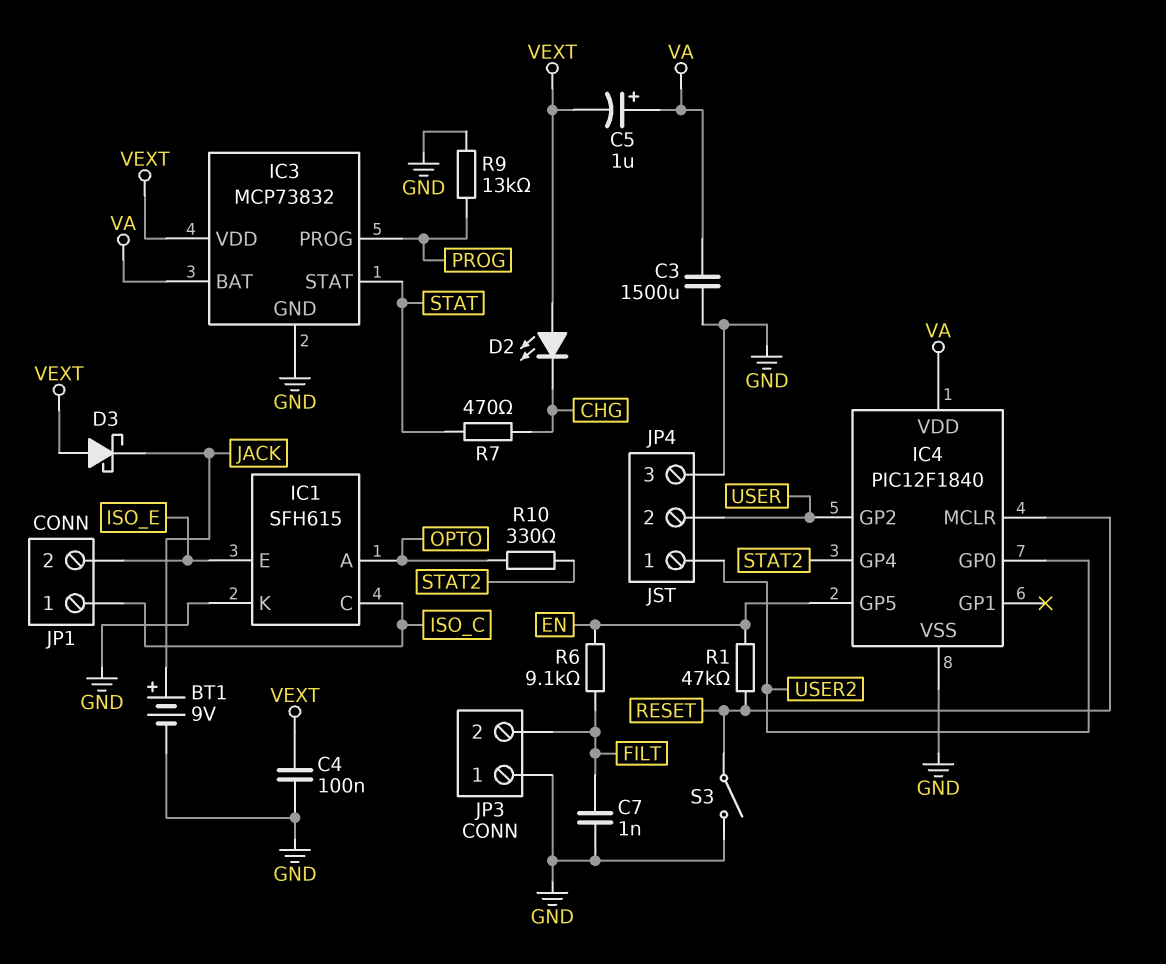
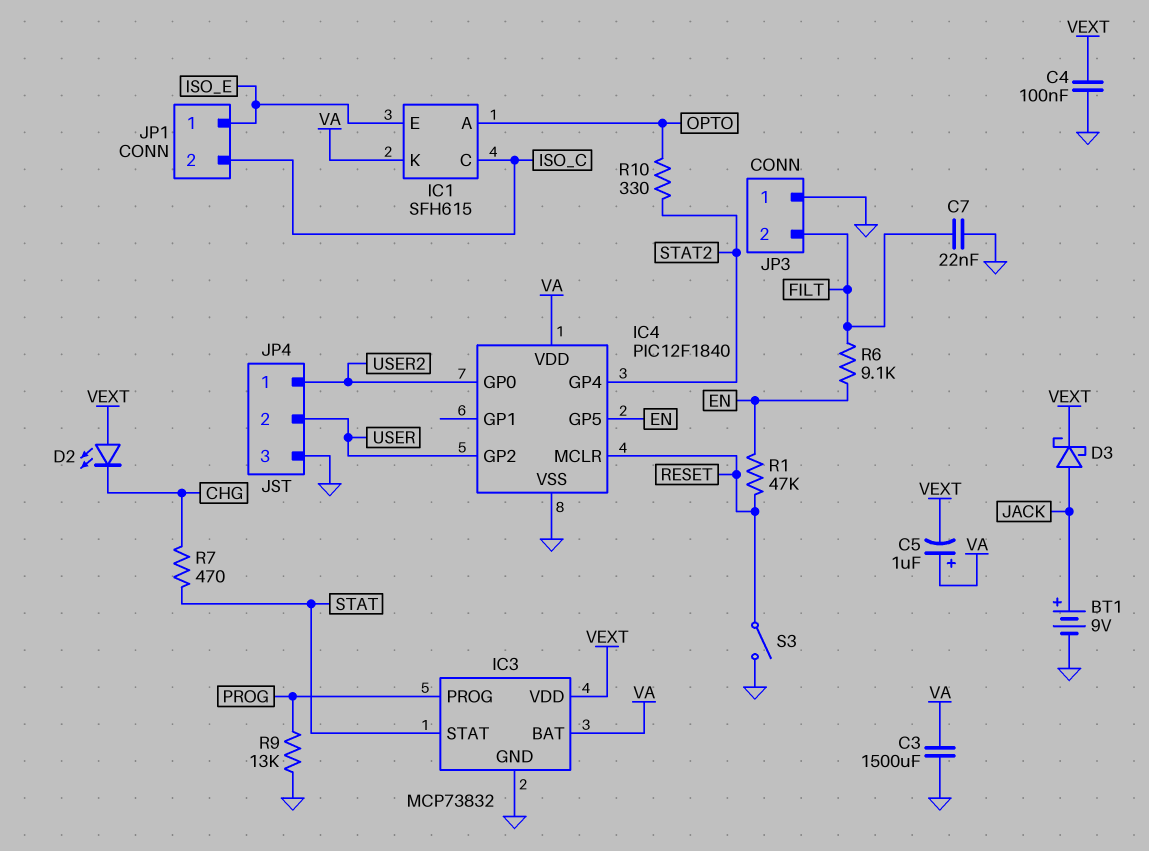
C7: 1nF (FILT, GND) -> 22nF (FILT, GND)
D3: schottky (A VEXT, K JACK) -> schottky (A JACK, K VEXT)
IC1 pin K: GND -> VA
JP1 pin 1: ISO_C -> ISO_E
JP1 pin 2: ISO_E -> ISO_C

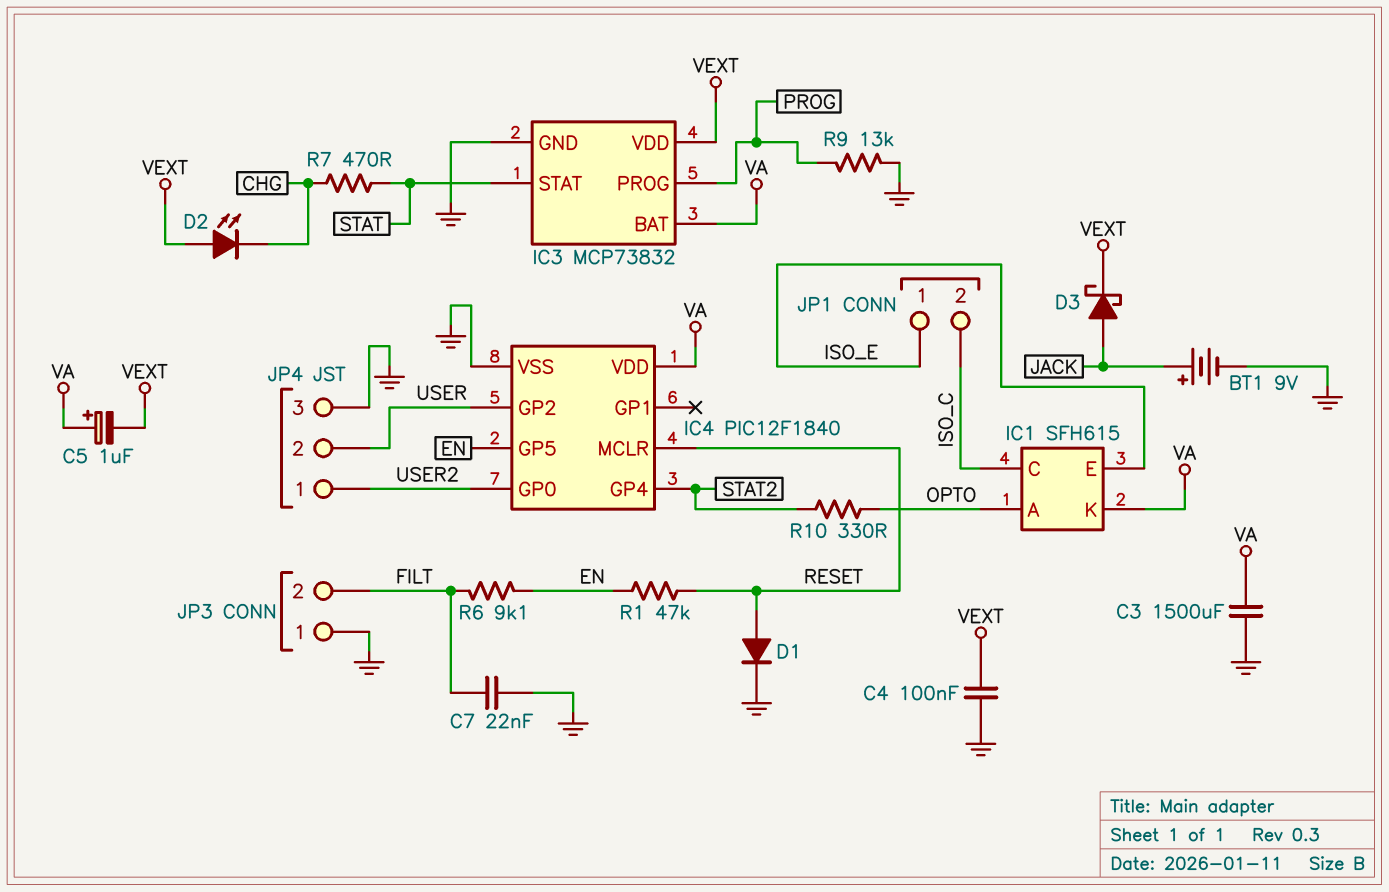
D1: none -> diode (A RESET, K GND)
S3: switch (GND, RESET) -> none

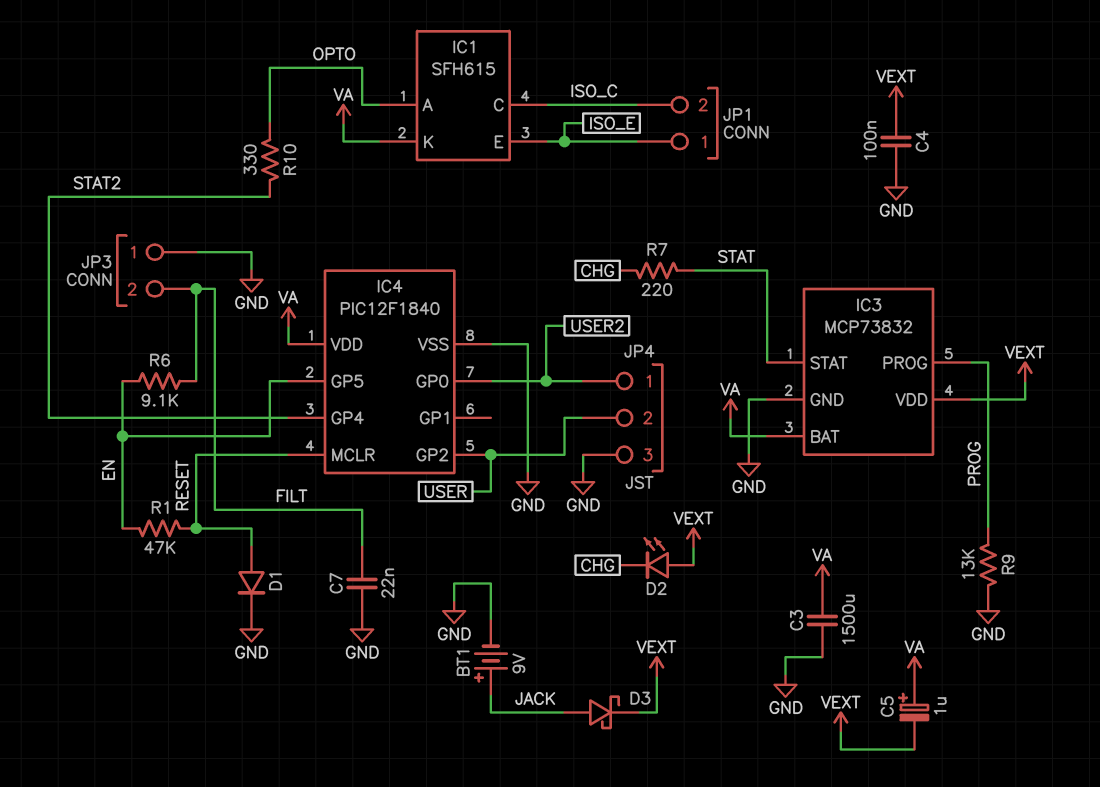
R7: 470 (CHG, STAT) -> 220 (CHG, STAT)

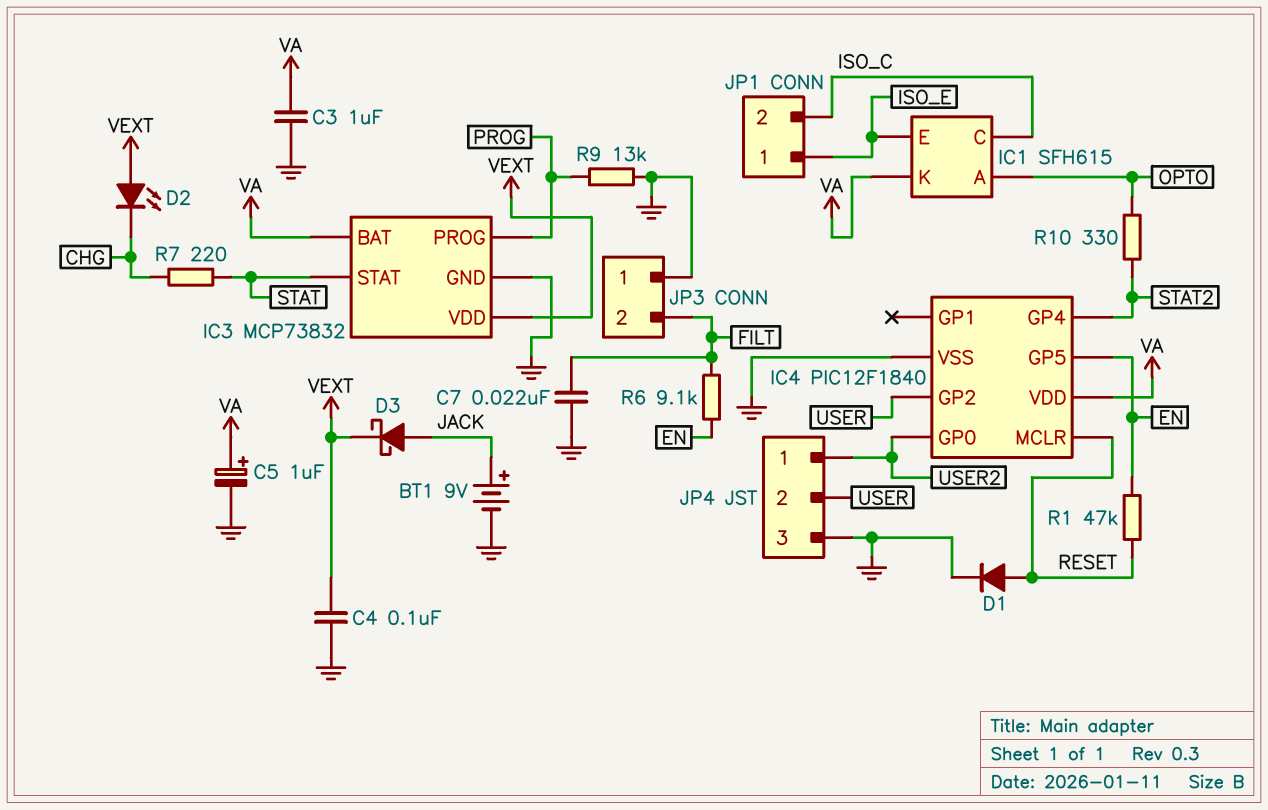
C3: 1500uF (GND, VA) -> 1uF (GND, VA)
C5: 1uF (plus VA, minus VEXT) -> 1uF (plus VA, minus GND)

